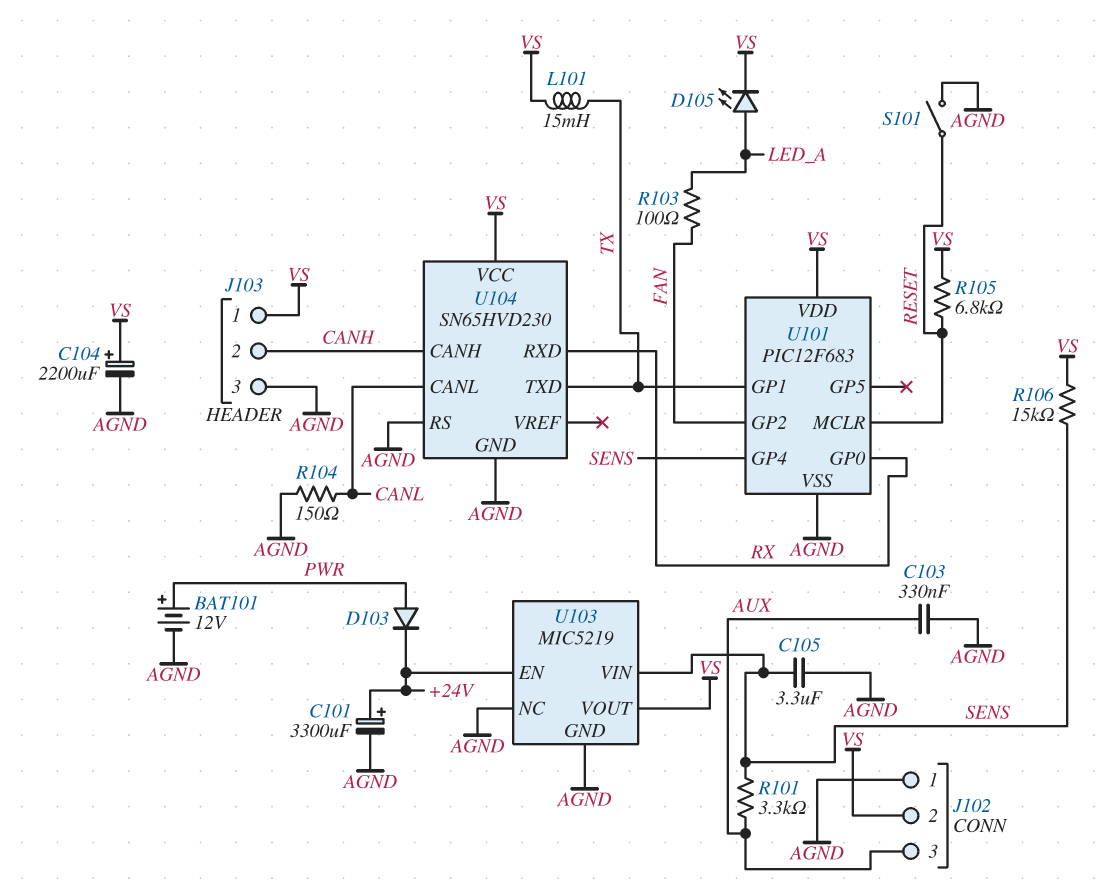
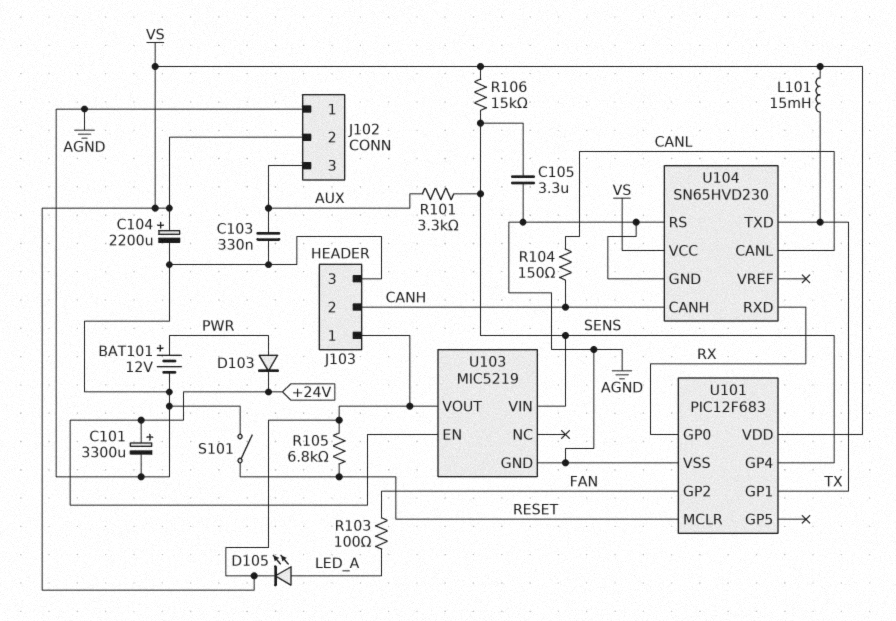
R104: 150 (AGND, CANL) -> 150 (CANH, CANL)
U103 pin NC: AGND -> none

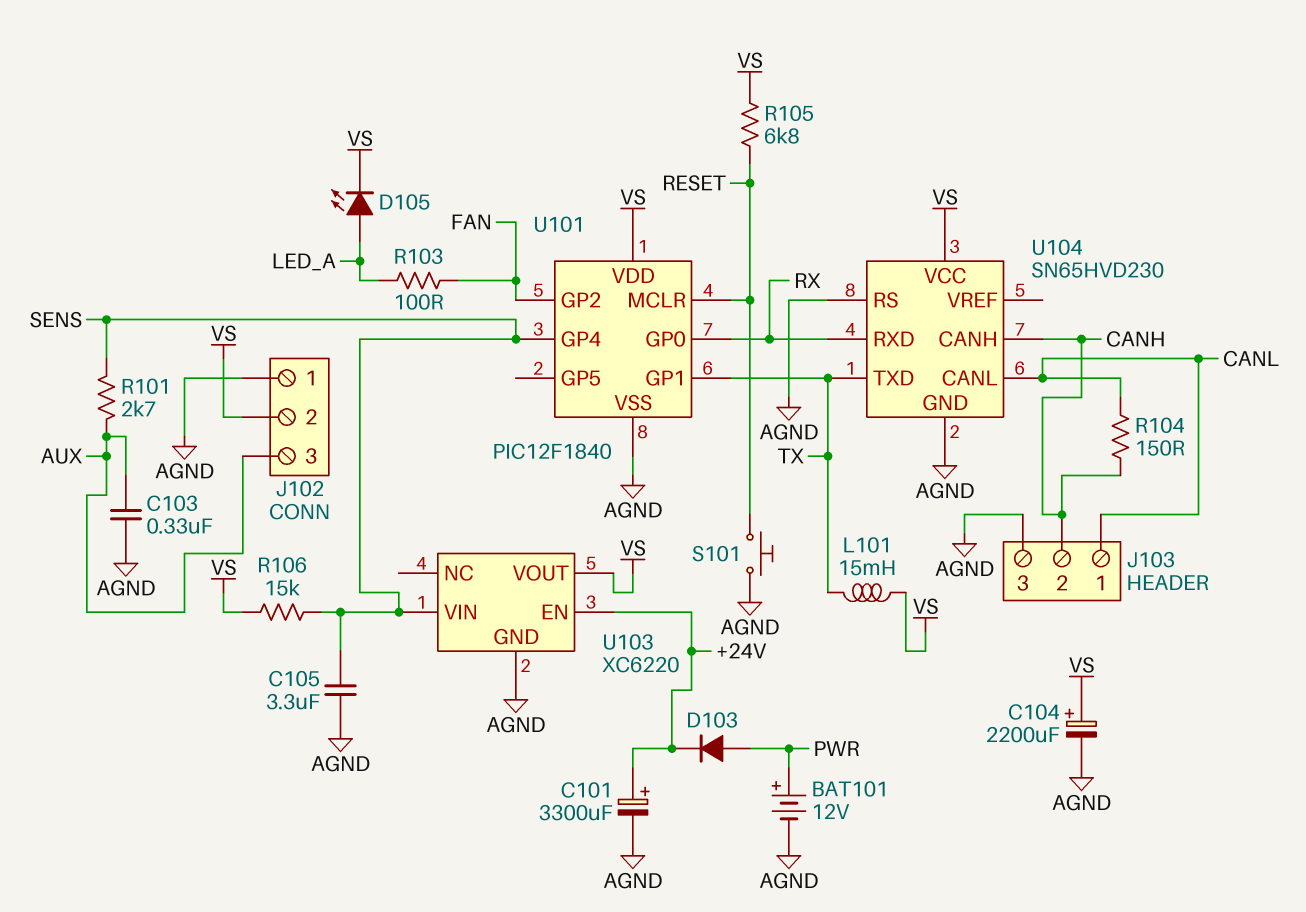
J103 pin 1: VS -> CANL
R101: 3.3k (AUX, SENS) -> 2.7k (AUX, SENS)
S101: switch (AGND, RESET) -> button (AGND, RESET)
U101: PIC12F683 -> PIC12F1840
U103: MIC5219 -> XC6220

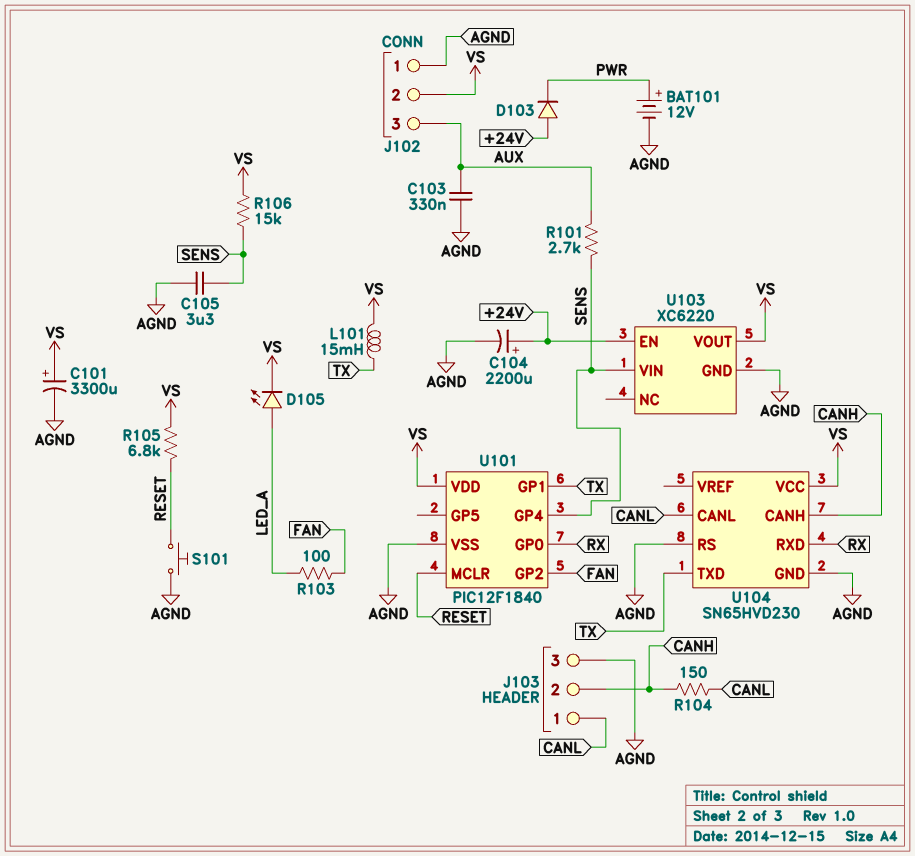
C101: 3300uF (plus +24V, minus AGND) -> 3300uF (plus VS, minus AGND)
C104: 2200uF (plus VS, minus AGND) -> 2200uF (plus +24V, minus AGND)
D103: diode (A PWR, K +24V) -> diode (A +24V, K PWR)

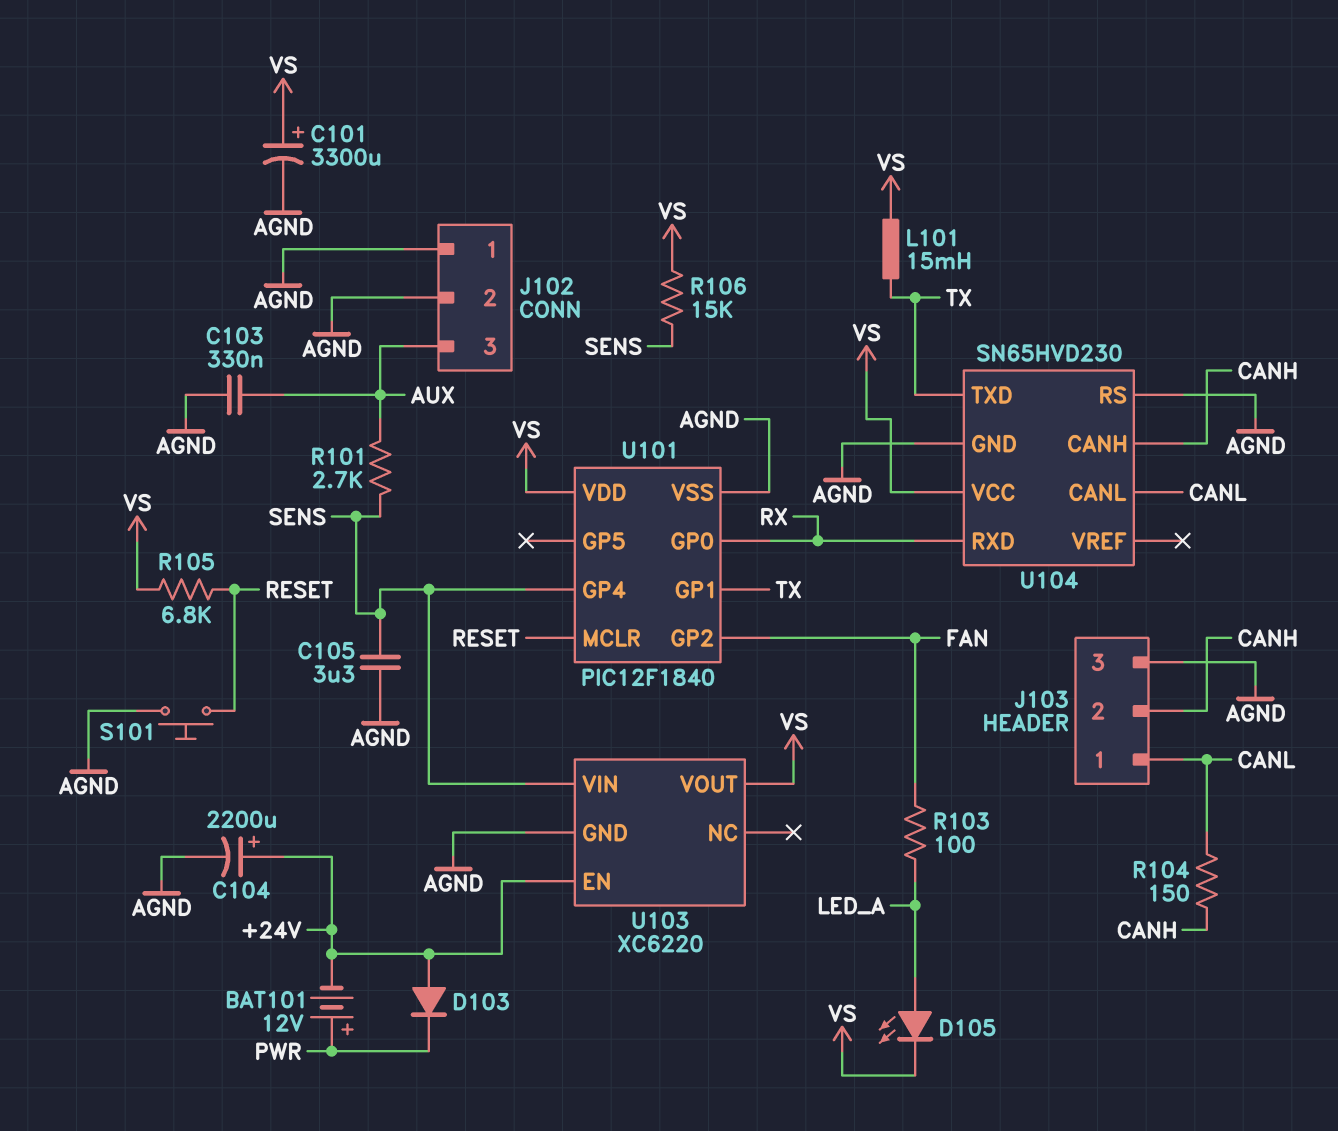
BAT101: 12V (plus PWR, minus AGND) -> 12V (plus PWR, minus +24V)
J102 pin 2: VS -> AGND

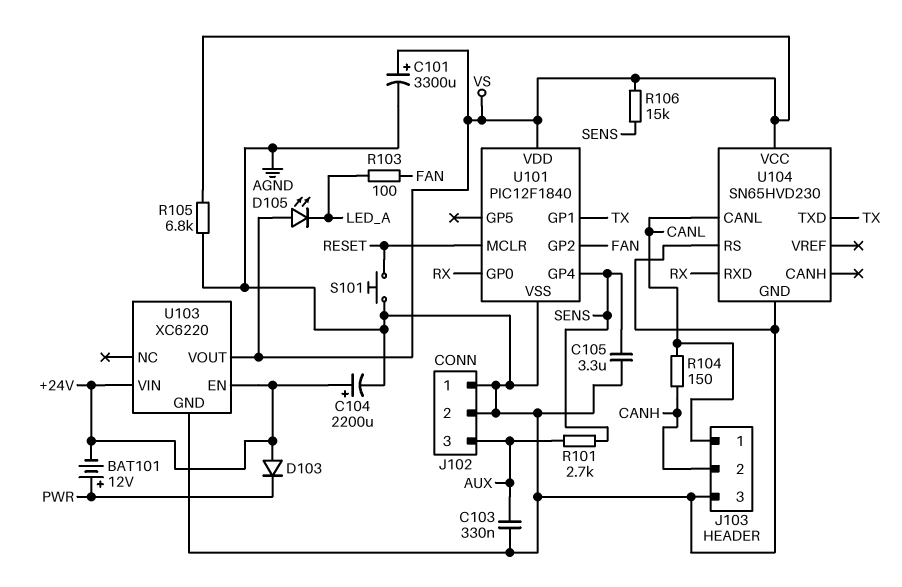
D105: LED (A LED_A, K VS) -> LED (A VS, K LED_A)
L101: 15mH (TX, VS) -> none
R105: 6.8k (RESET, VS) -> 6.8k (AGND, VS)
U103 pin VIN: SENS -> +24V
U104 pin CANH: CANH -> none

